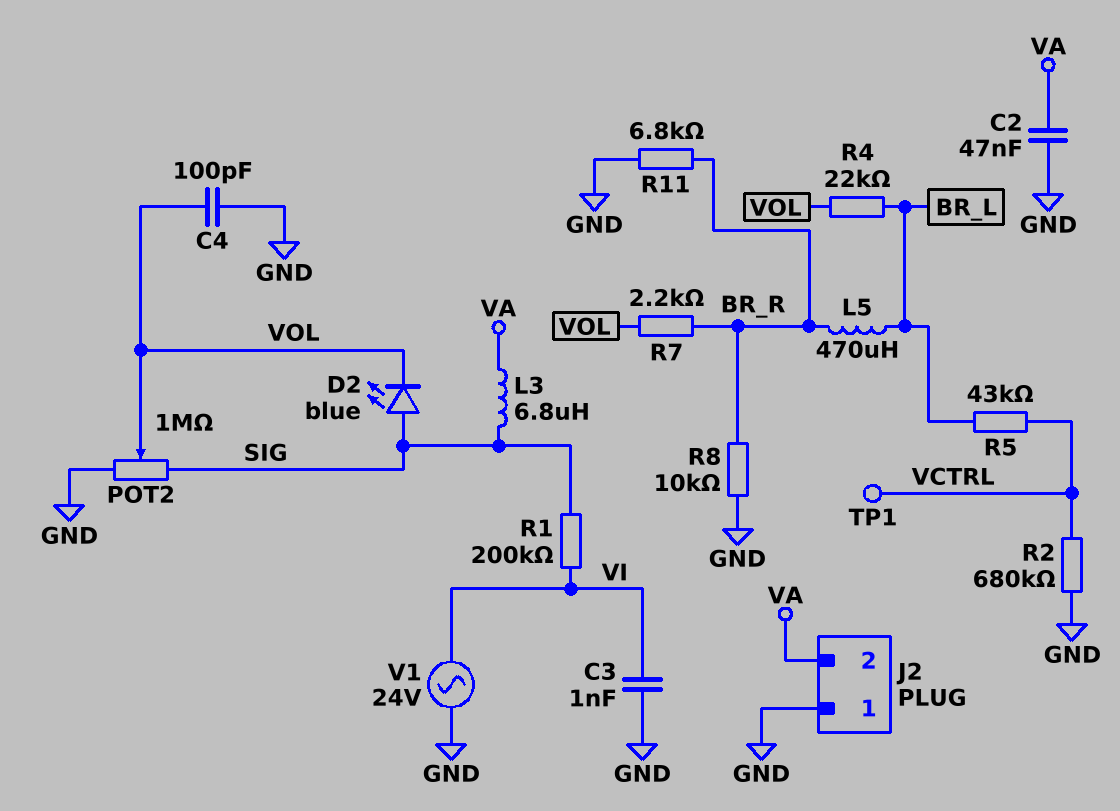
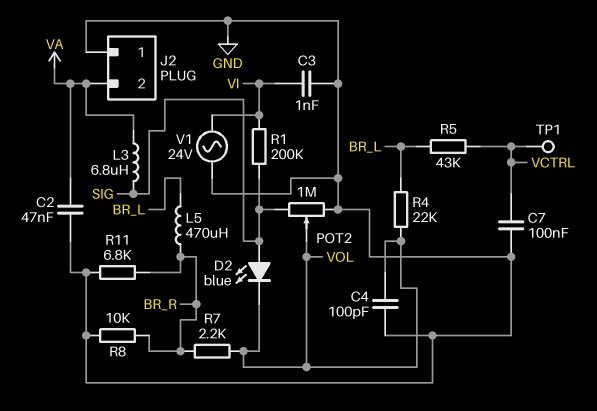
C7: none -> 100nF (GND, VCTRL)
R2: 680k (GND, VCTRL) -> none

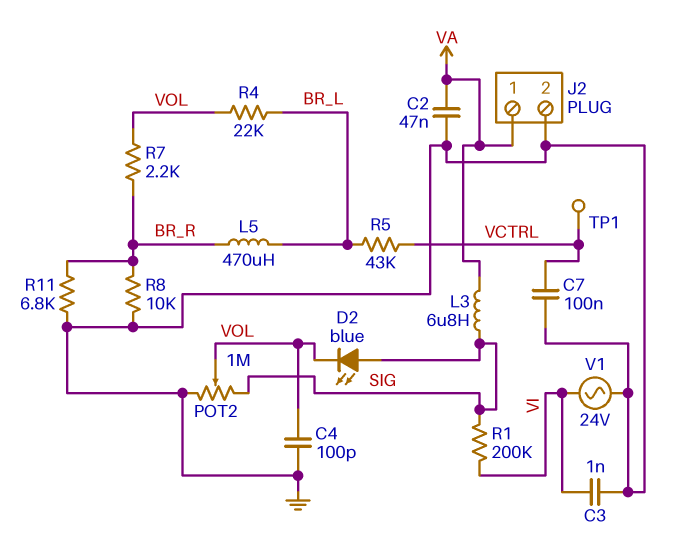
J2 pin 1: GND -> VA
J2 pin 2: VA -> GND

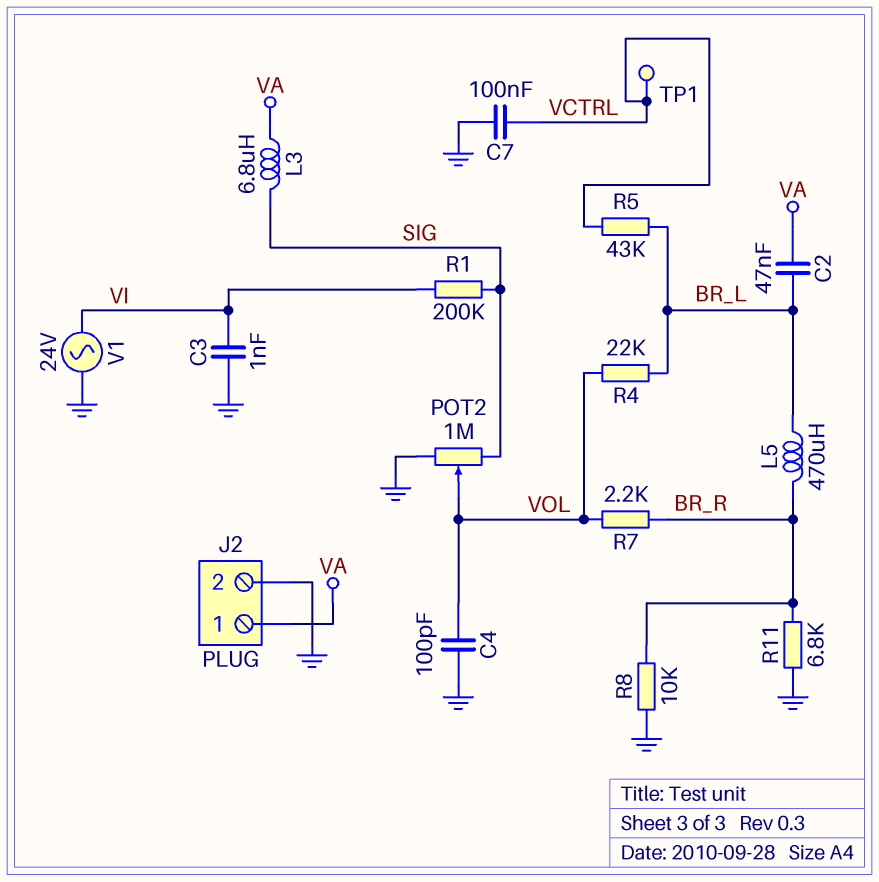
C2: 47nF (GND, VA) -> 47nF (BR_L, VA)
D2: LED blue (A SIG, K VOL) -> none

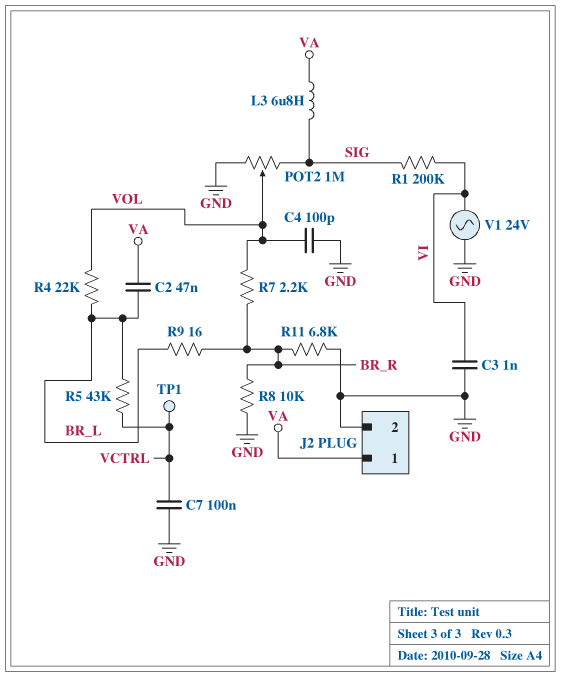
L5: 470uH (BR_L, BR_R) -> none
R9: none -> 16 (BR_L, BR_R)

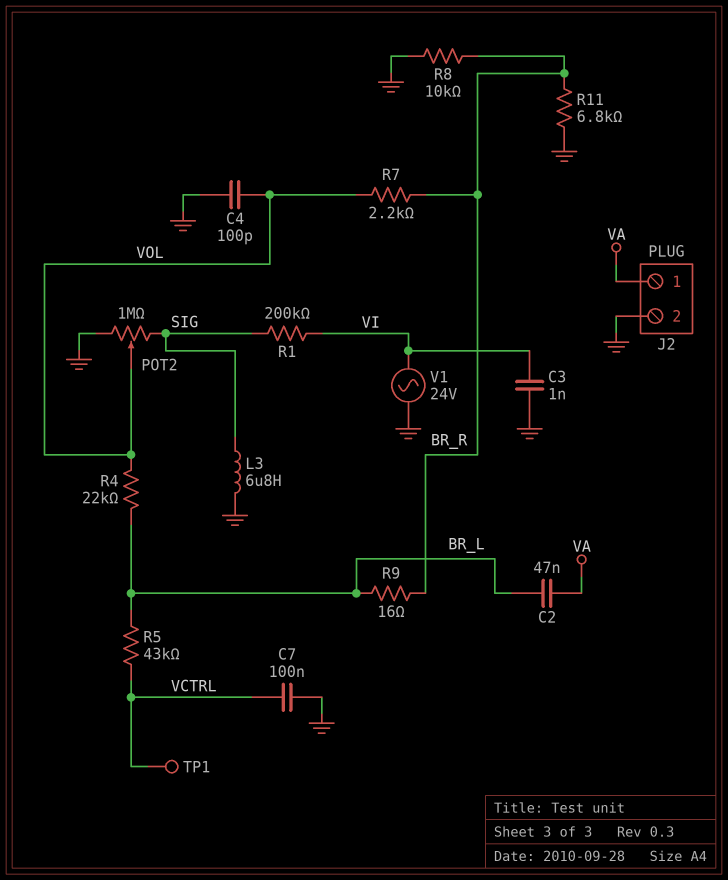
L3: 6.8uH (SIG, VA) -> 6.8uH (GND, SIG)

